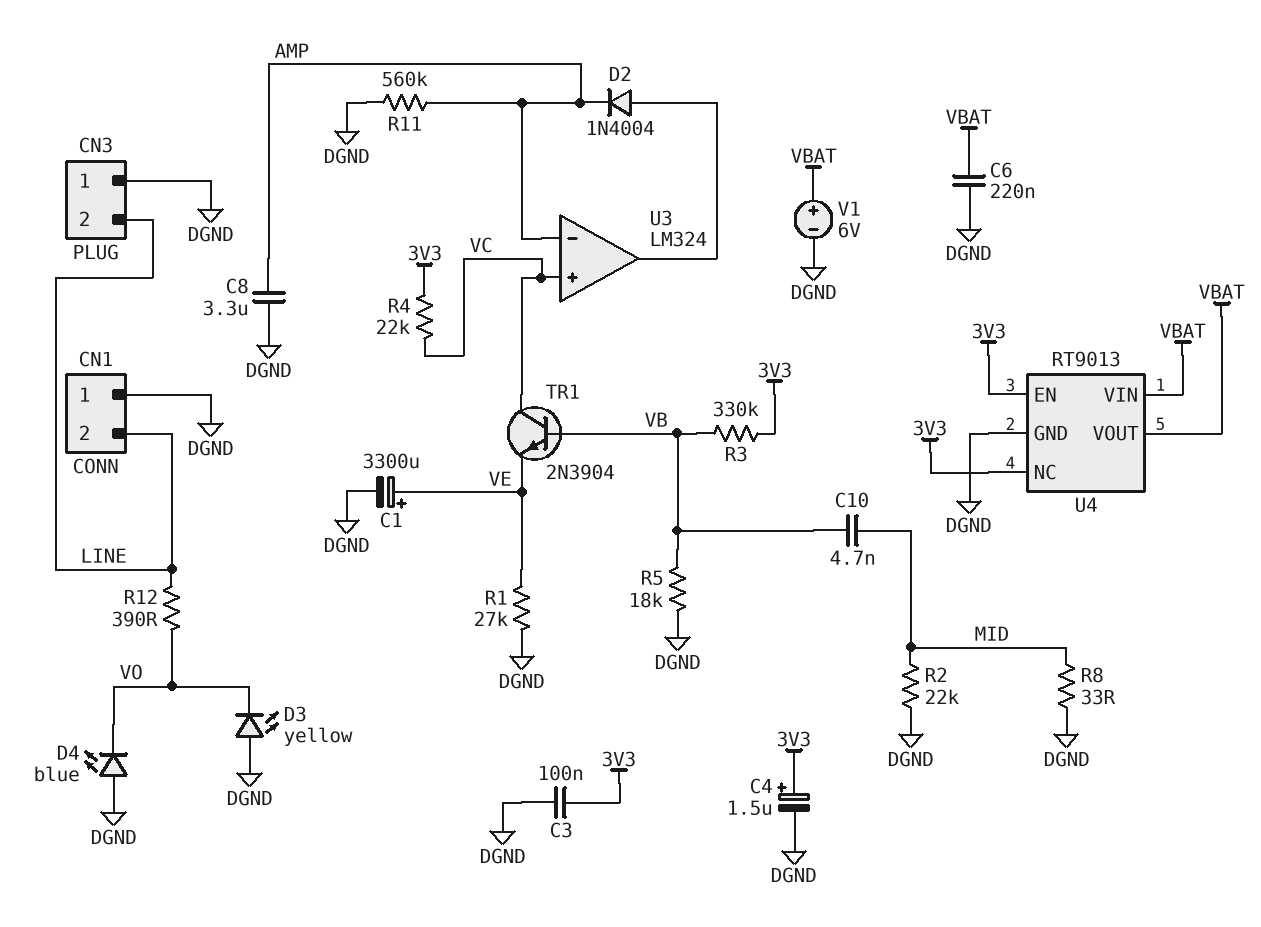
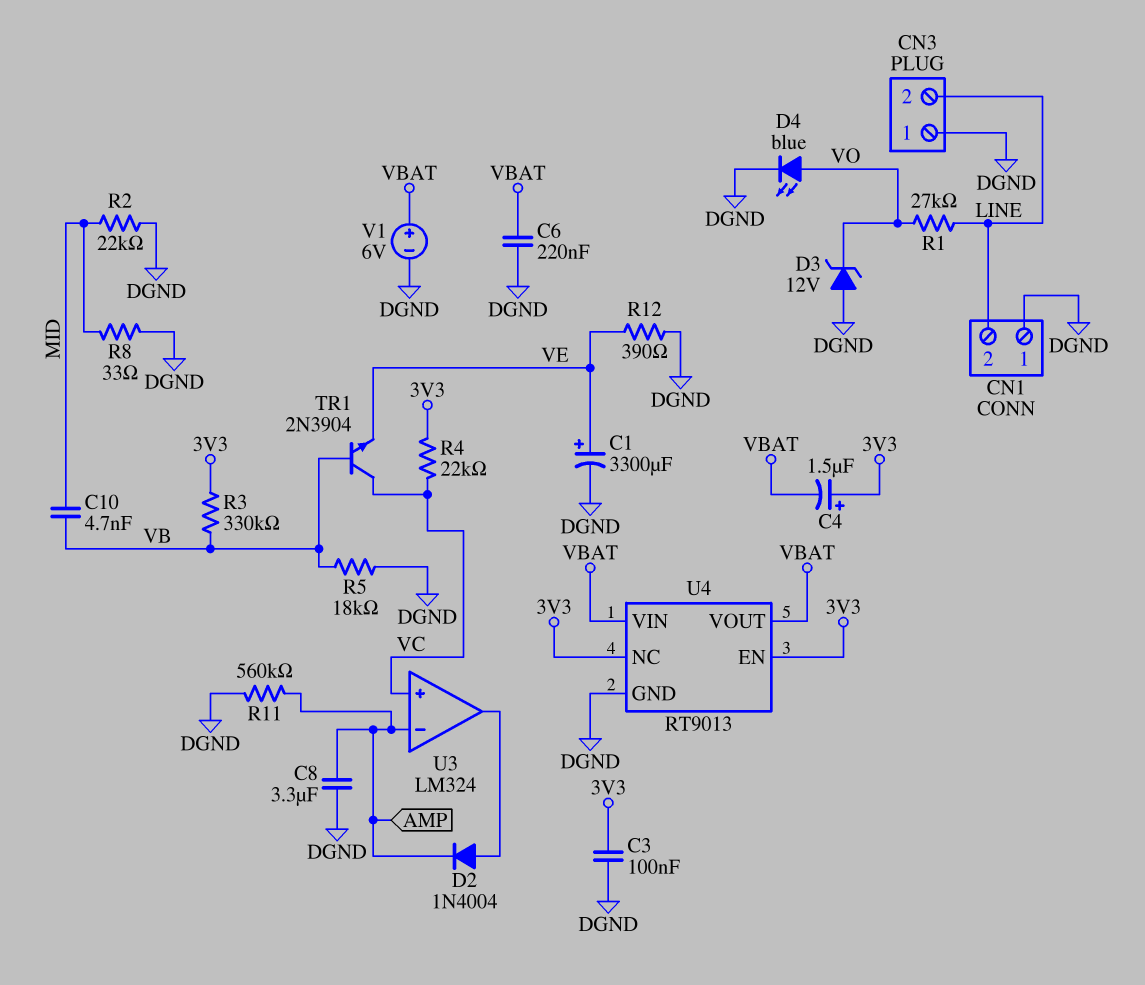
C4: 1.5uF (plus 3V3, minus DGND) -> 1.5uF (plus 3V3, minus VBAT)
D3: LED yellow (A DGND, K VO) -> zener 12V (A DGND, K VO)
D4: LED blue (A DGND, K VO) -> LED blue (A VO, K DGND)
R1: 27k (DGND, VE) -> 27k (LINE, VO)
R12: 390 (LINE, VO) -> 390 (DGND, VE)

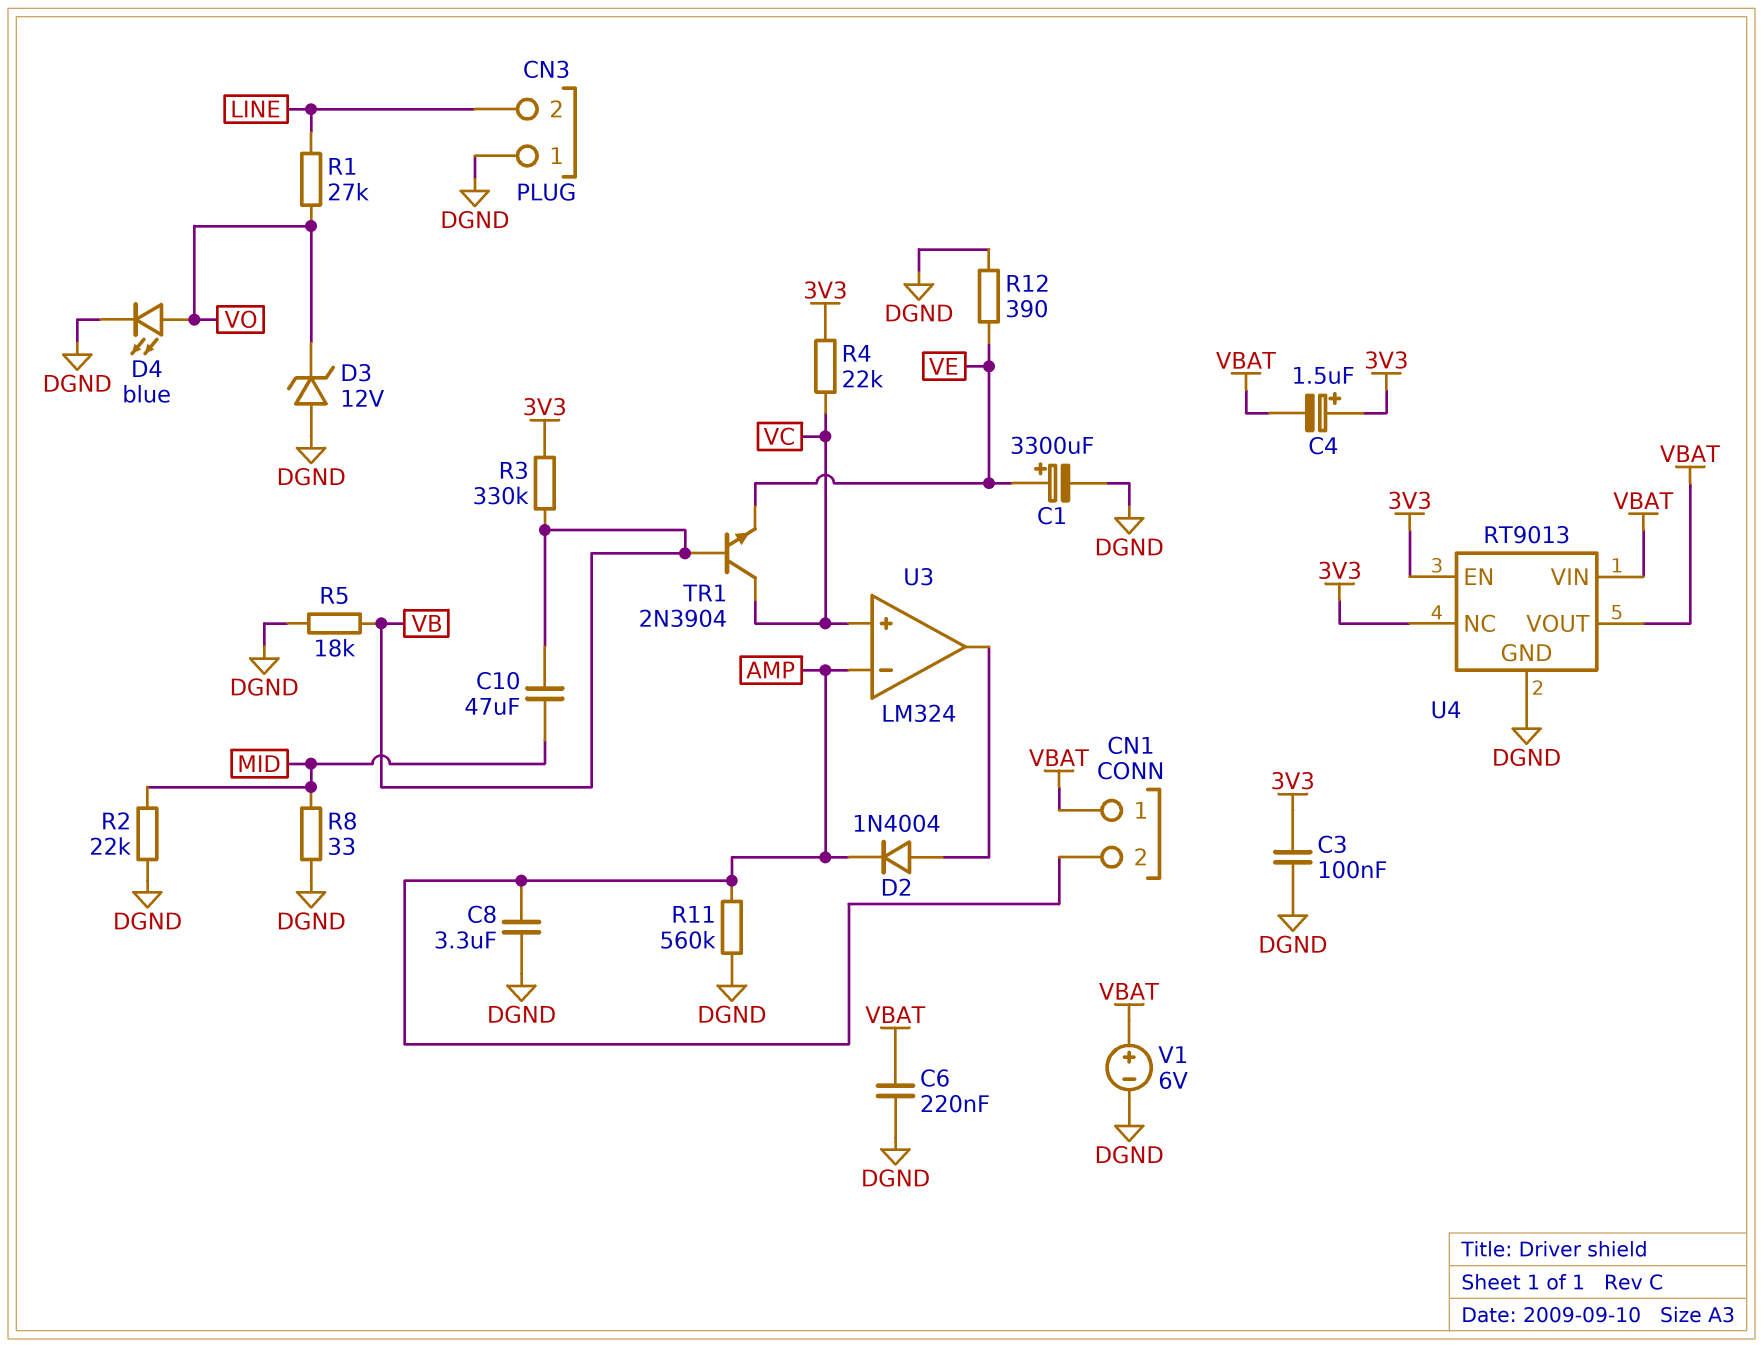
C10: 4.7nF (MID, VB) -> 47uF (MID, VB)
CN1 pin 1: DGND -> VBAT
CN1 pin 2: LINE -> AMP

